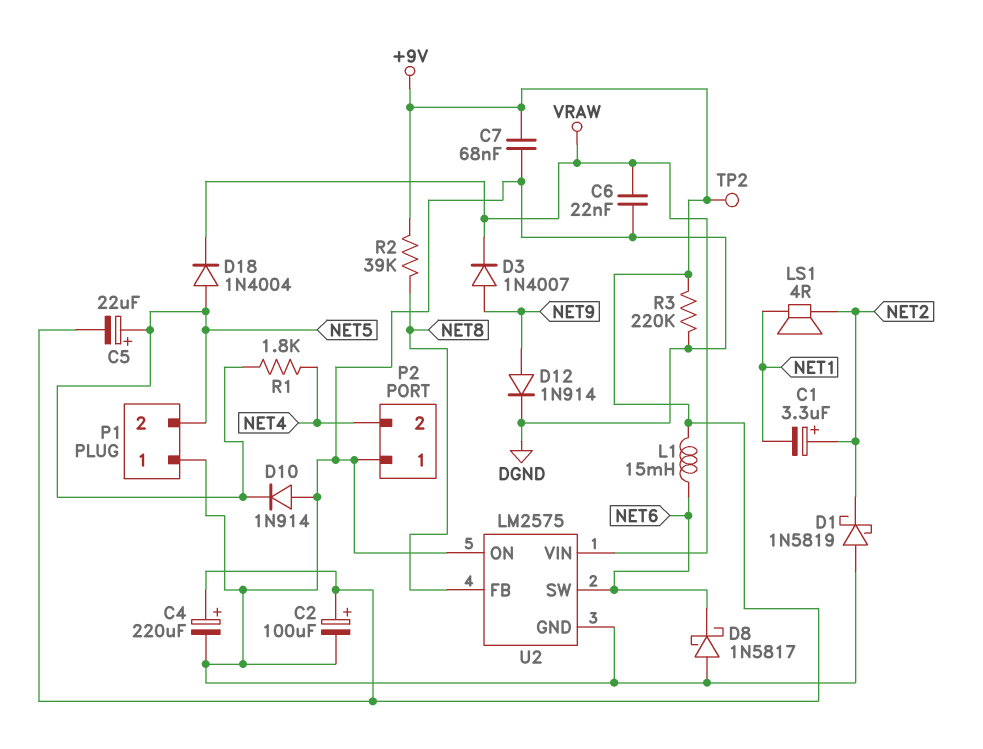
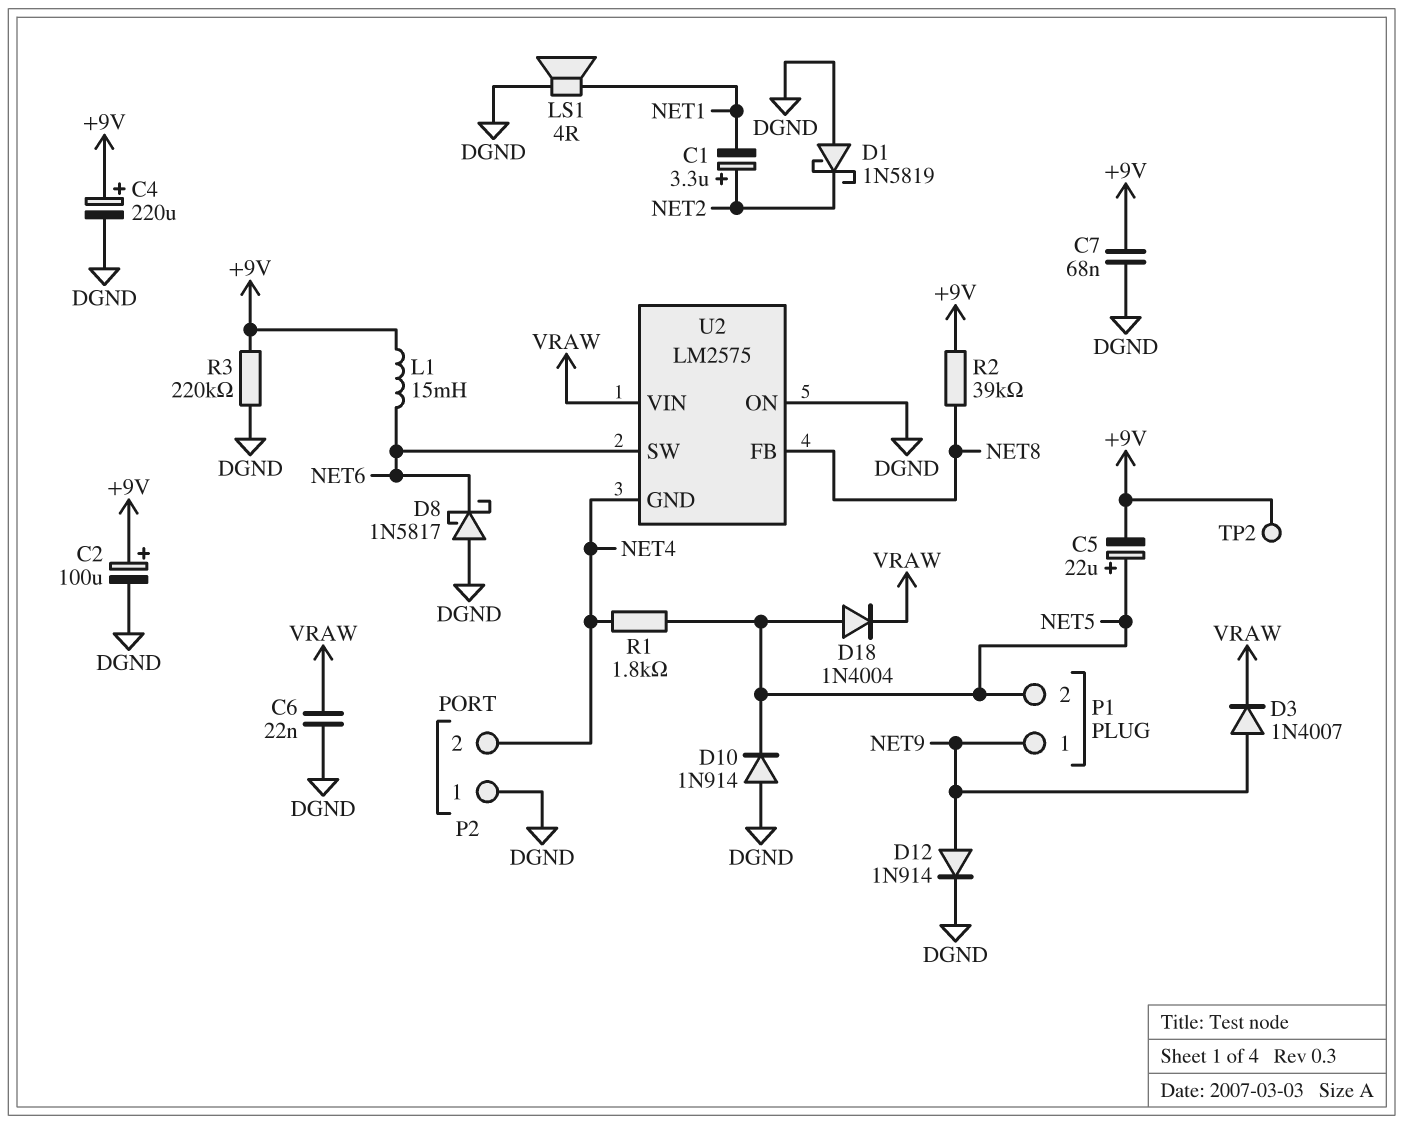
LS1: speaker 4R (NET1, NET2) -> speaker 4R (DGND, NET1)
P1 pin 1: DGND -> NET9
U2 pin GND: DGND -> NET4

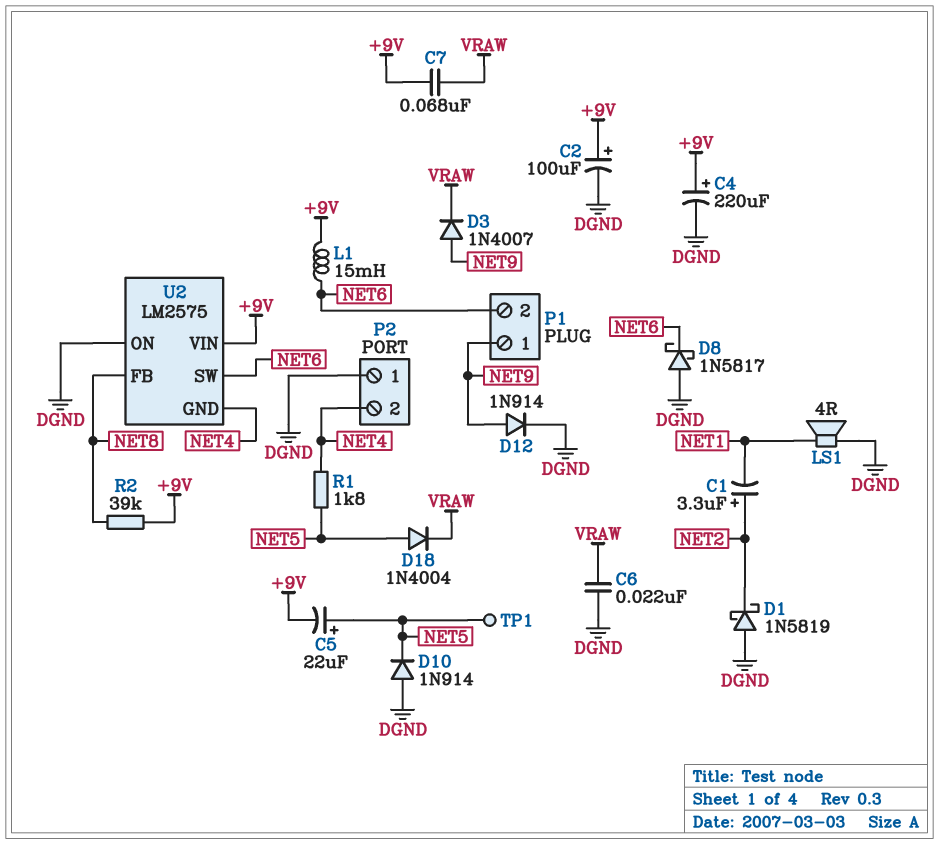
C7: 68nF (+9V, DGND) -> 68nF (+9V, VRAW)
P1 pin 2: NET5 -> NET6
R3: 220k (+9V, DGND) -> none
TP1: none -> test point (NET5)
TP2: test point (+9V) -> none
U2 pin VIN: VRAW -> +9V

